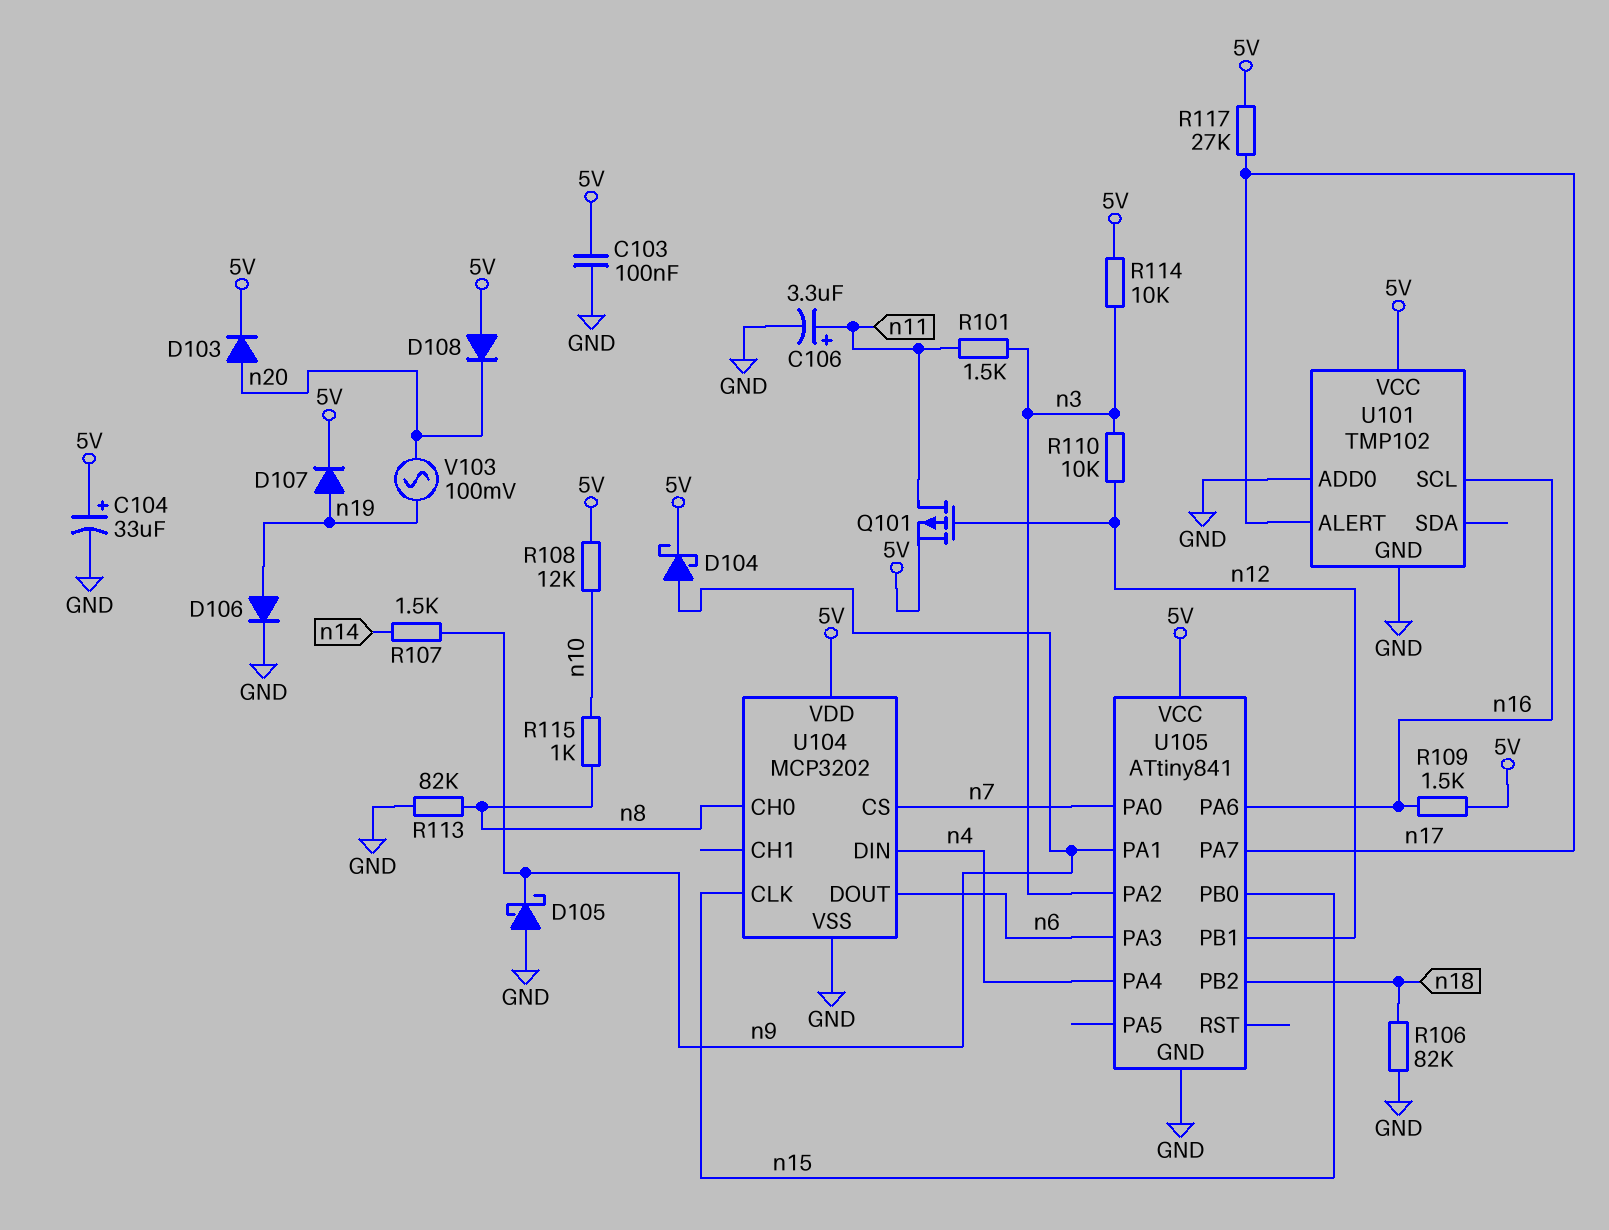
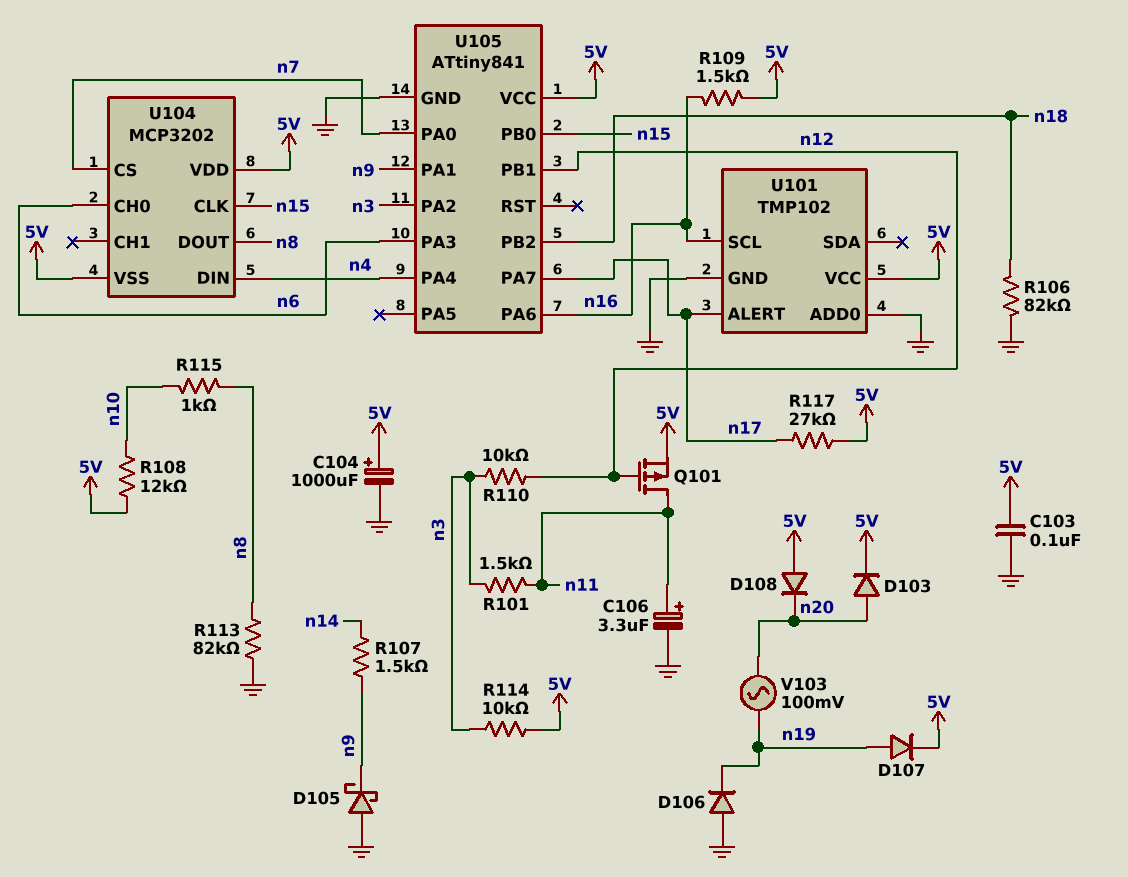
C104: 33uF (plus 5V, minus GND) -> 1000uF (plus 5V, minus GND)
D104: schottky (A n9, K 5V) -> none
D106: diode (A n19, K GND) -> diode (A GND, K n19)
U104 pin CH0: n8 -> n6
U104 pin DOUT: n6 -> n8
U104 pin VSS: GND -> 5V

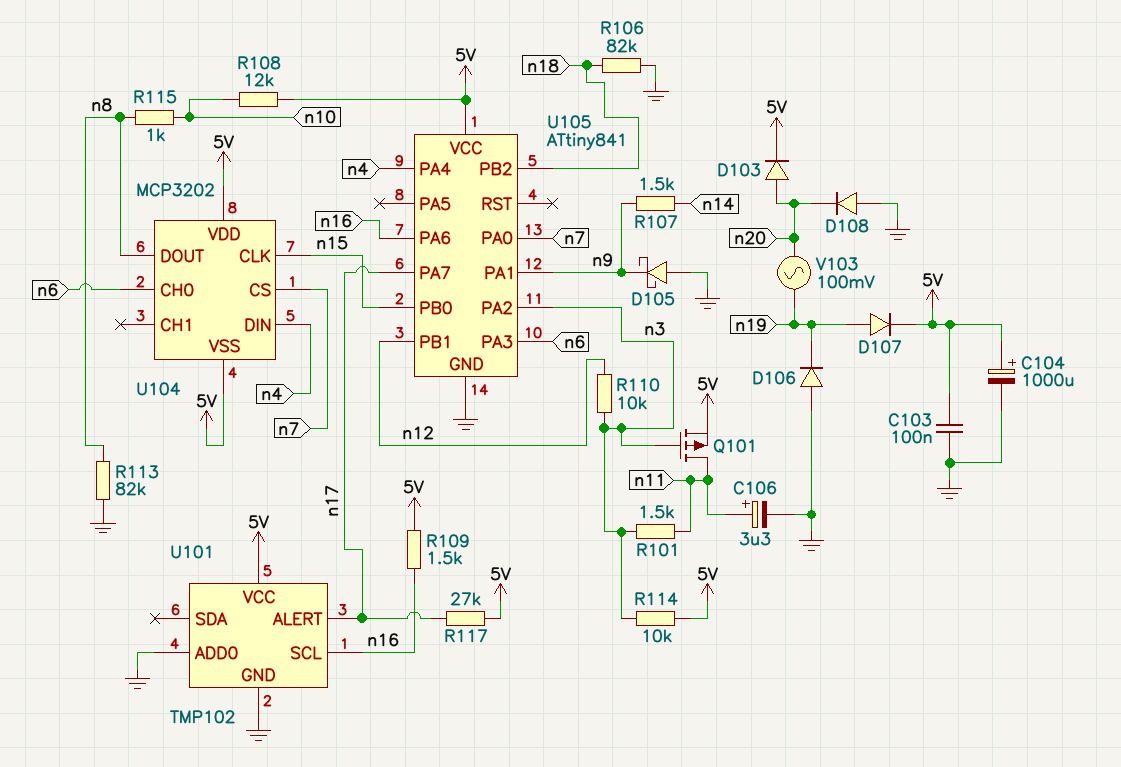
D108: diode (A 5V, K n20) -> diode (A GND, K n20)
Q101: PMOS (G n12, D n11, S 5V) -> PMOS (G n3, D n11, S 5V)

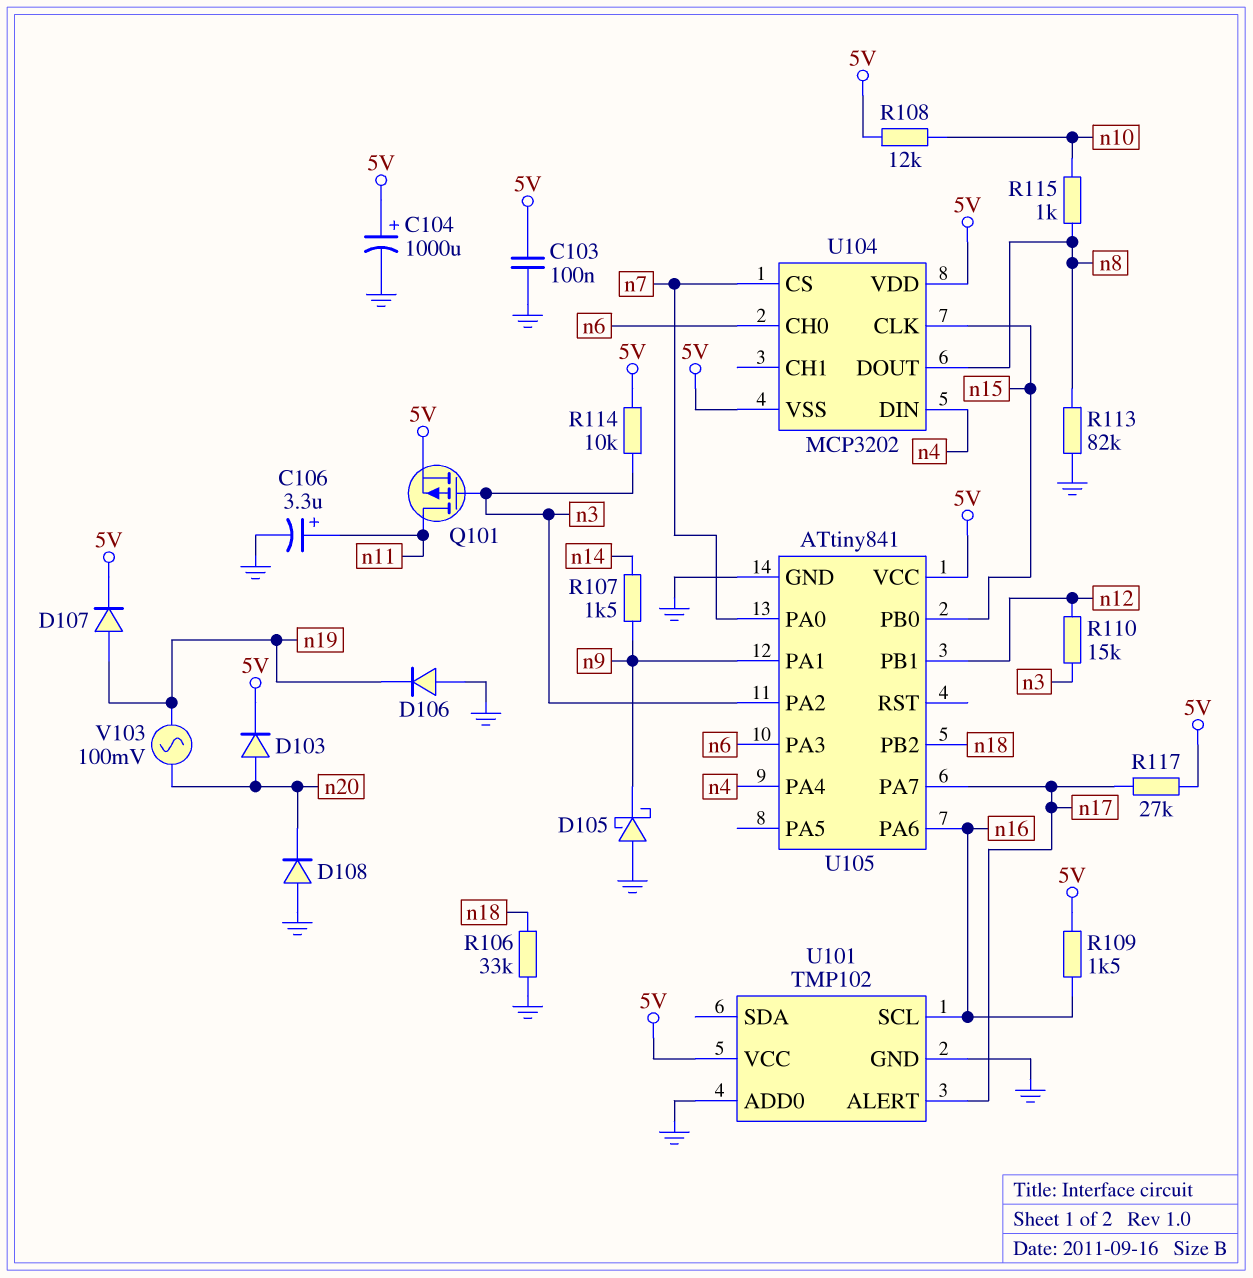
R101: 1.5k (n3, n11) -> none
R106: 82k (GND, n18) -> 33k (GND, n18)
R110: 10k (n3, n12) -> 15k (n3, n12)

